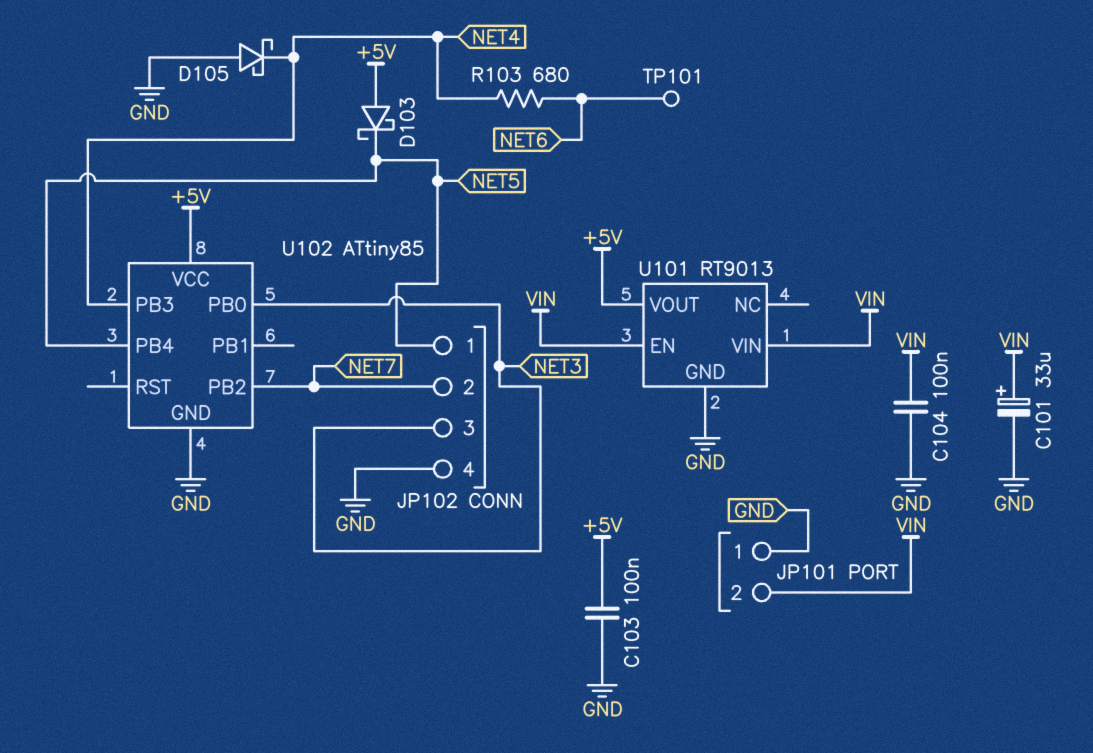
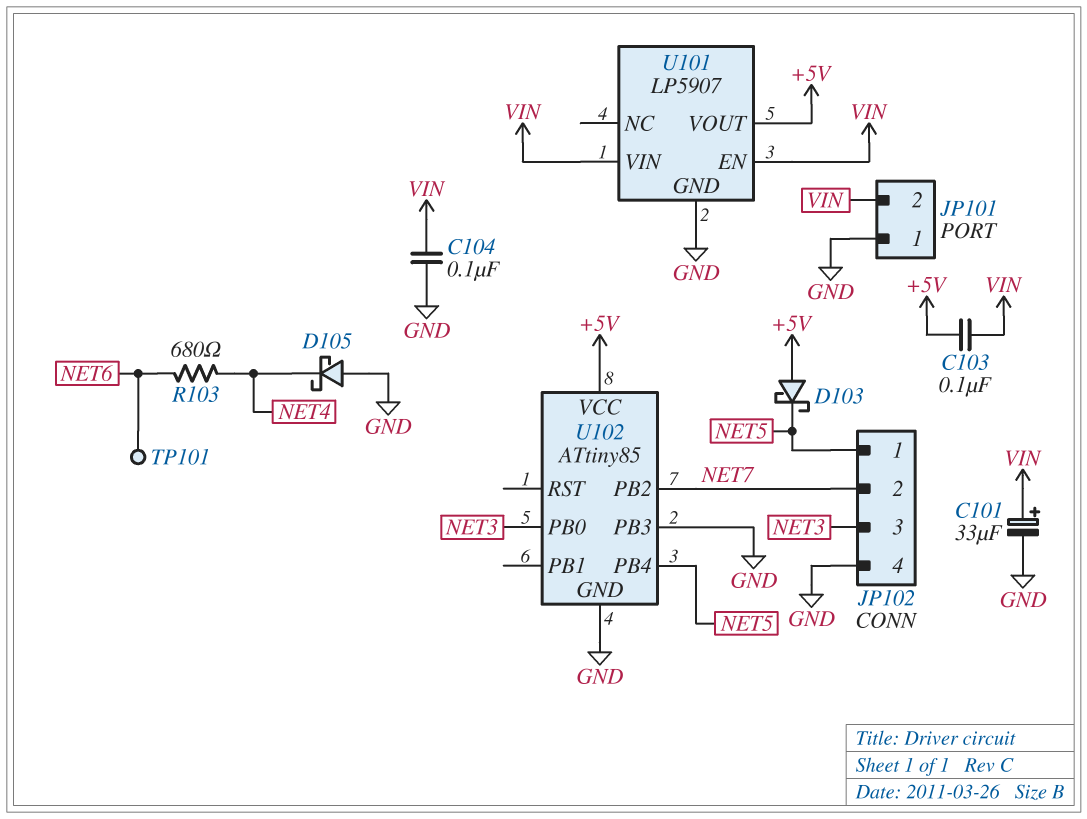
C103: 100nF (+5V, GND) -> 100nF (+5V, VIN)
U101: RT9013 -> LP5907
U102 pin PB3: NET4 -> GND

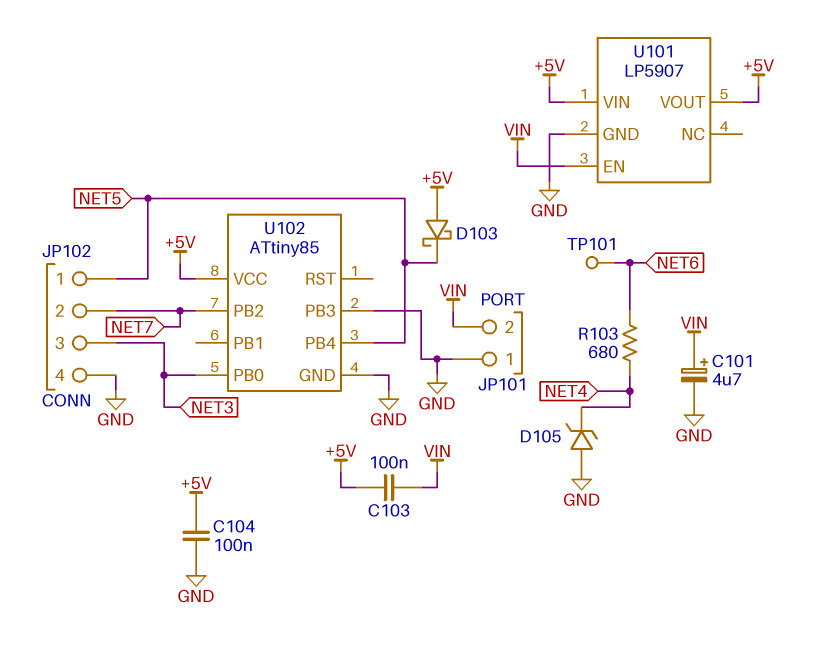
C101: 33uF (plus VIN, minus GND) -> 4.7uF (plus VIN, minus GND)
C104: 100nF (GND, VIN) -> 100nF (+5V, GND)
D105: schottky (A GND, K NET4) -> zener (A GND, K NET4)
U101 pin VIN: VIN -> +5V

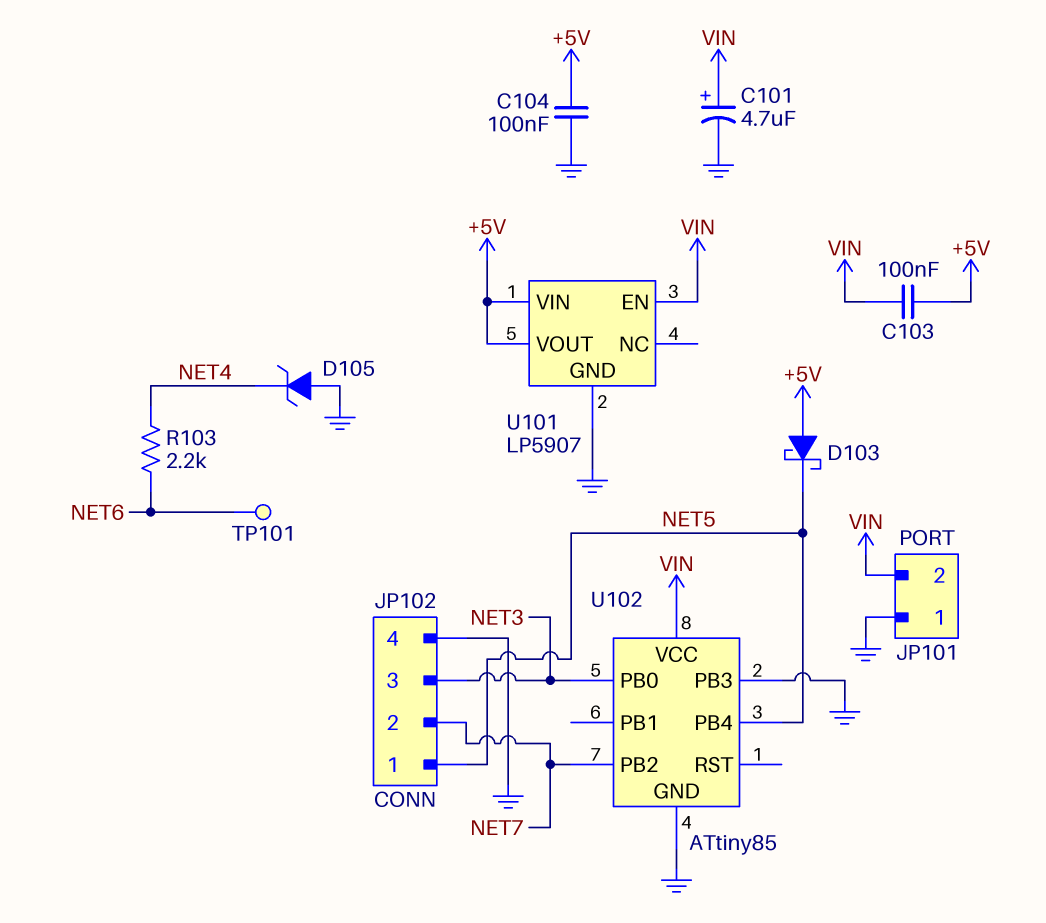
R103: 680 (NET4, NET6) -> 2.2k (NET4, NET6)
U102 pin VCC: +5V -> VIN

